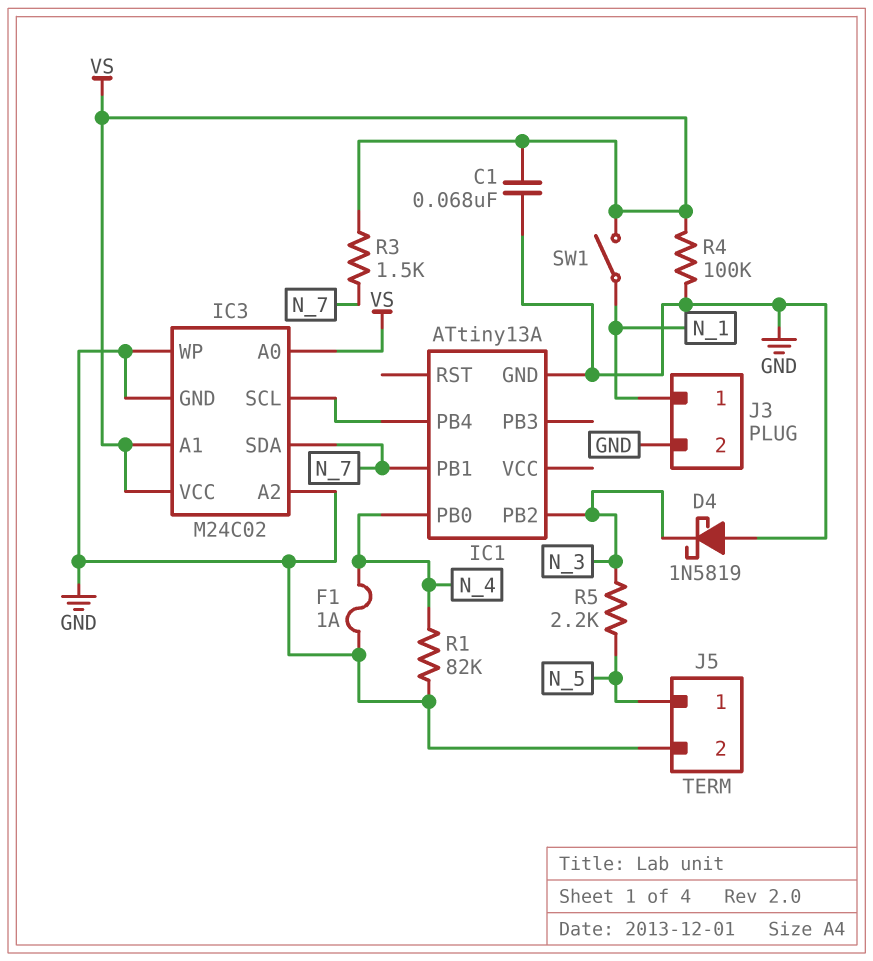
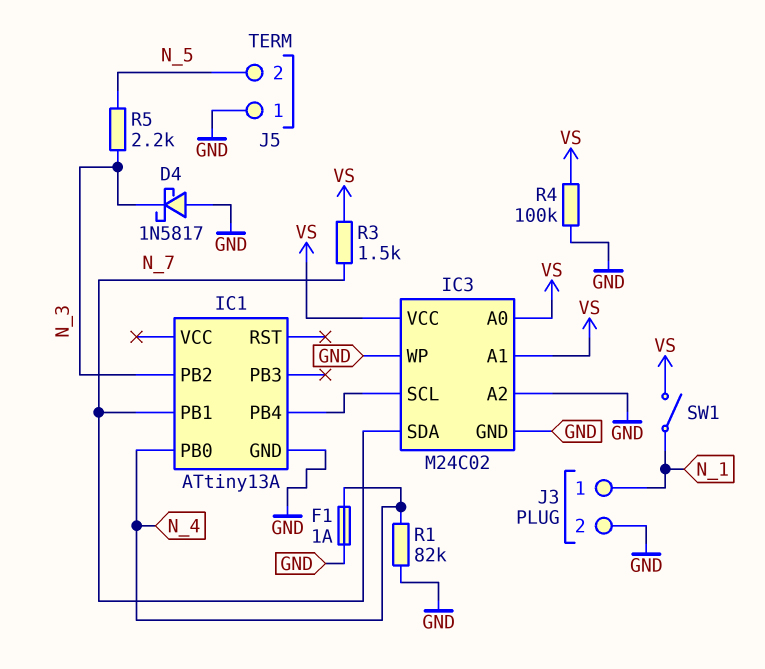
C1: 68nF (GND, VS) -> none
D4: schottky 1N5819 (A GND, K N_3) -> schottky 1N5817 (A GND, K N_3)
J5 pin 1: N_5 -> GND
J5 pin 2: GND -> N_5

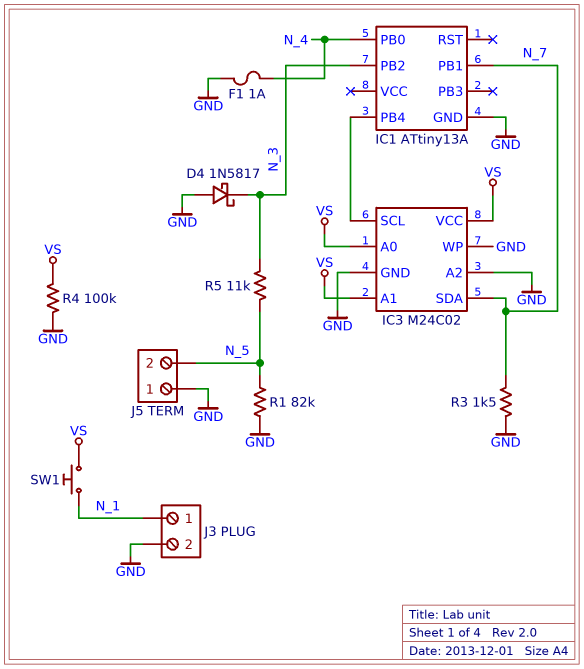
R1: 82k (GND, N_4) -> 82k (GND, N_5)
R3: 1.5k (N_7, VS) -> 1.5k (GND, N_7)
R5: 2.2k (N_3, N_5) -> 11k (N_3, N_5)
SW1: switch (N_1, VS) -> button (N_1, VS)

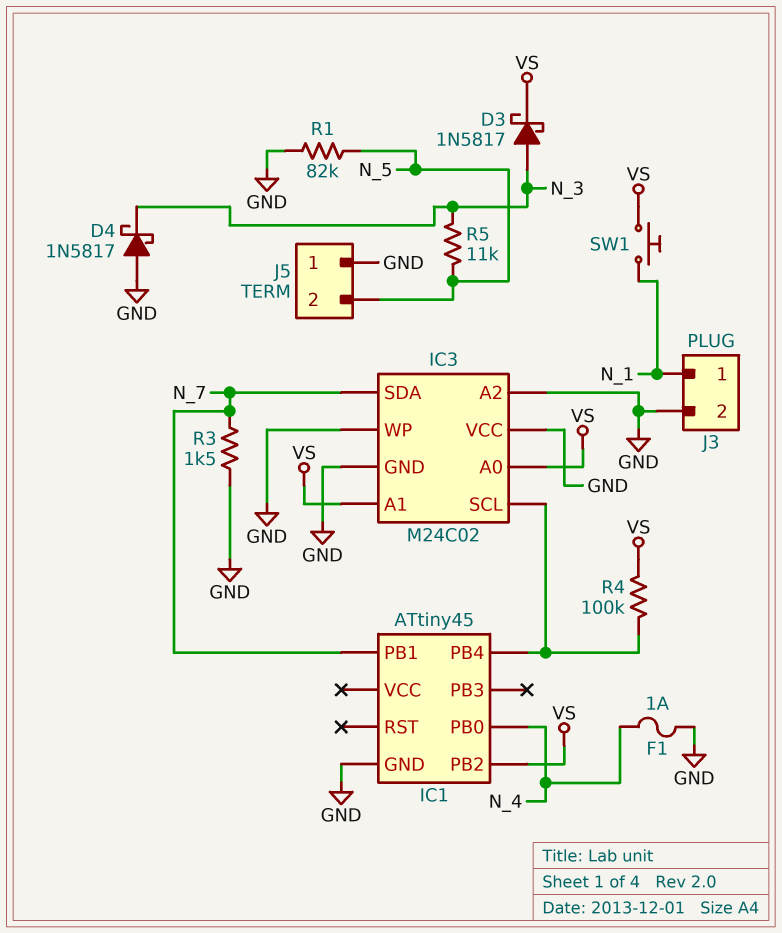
D3: none -> schottky 1N5817 (A N_3, K VS)
IC1: ATtiny13A -> ATtiny45
IC1 pin PB2: N_3 -> VS
IC3 pin VCC: VS -> GND
R4: 100k (GND, VS) -> 100k (IC1/PB4, VS)

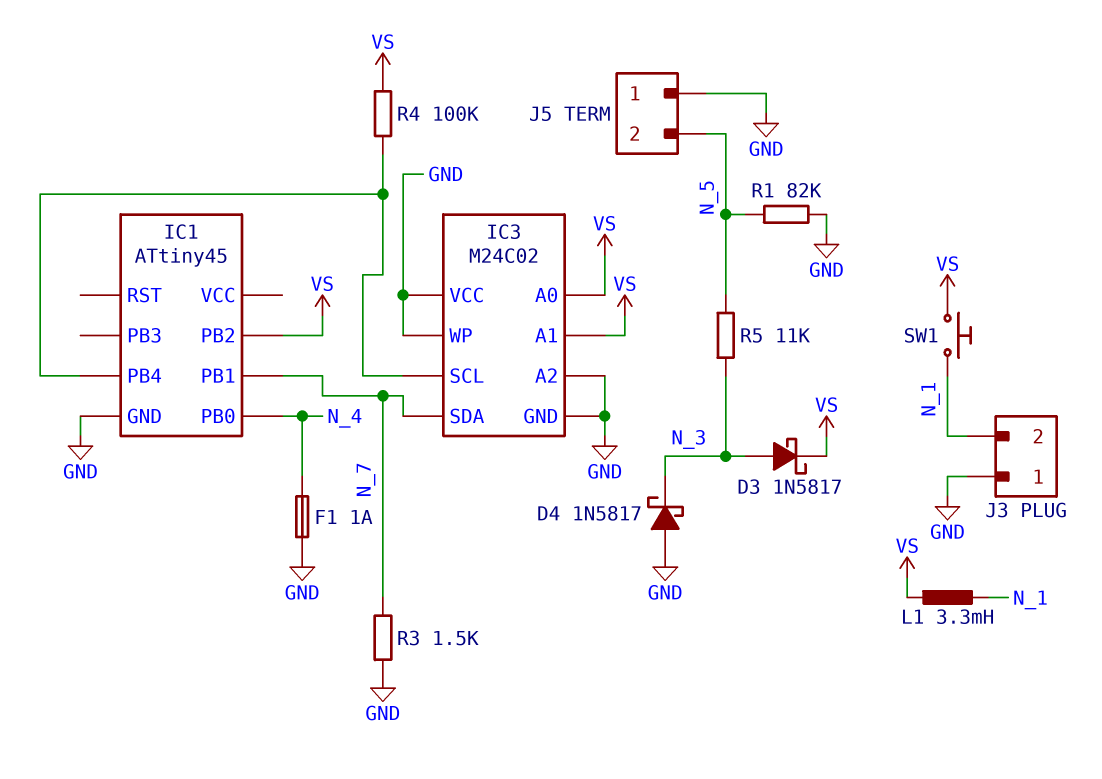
J3 pin 1: N_1 -> GND
J3 pin 2: GND -> N_1
L1: none -> 3.3mH (N_1, VS)

